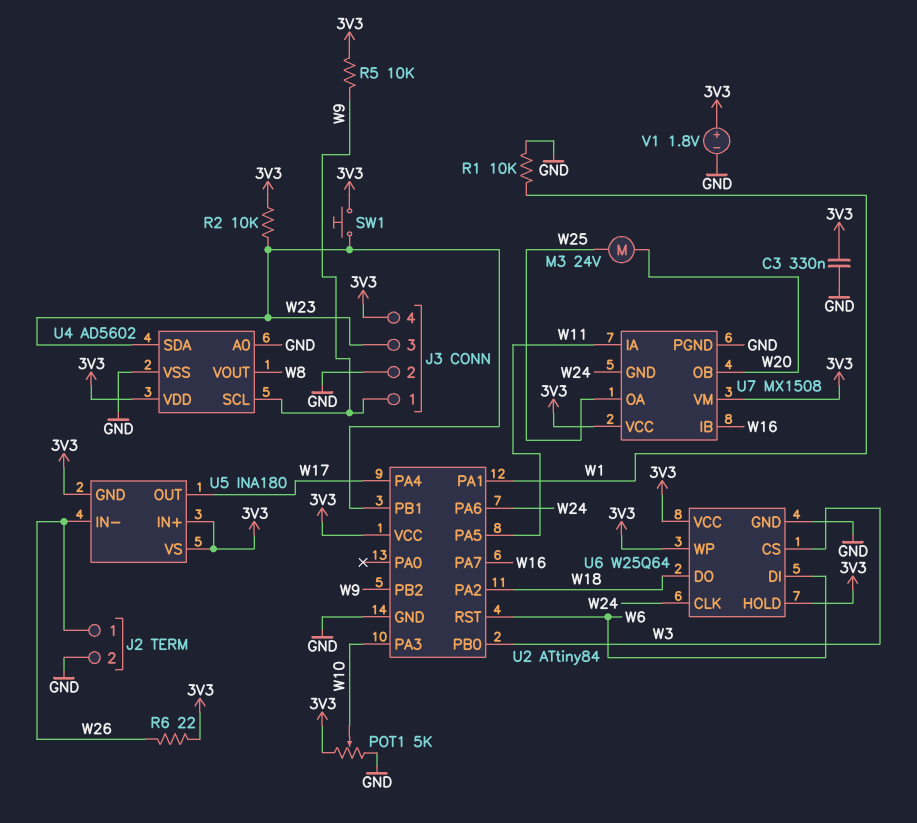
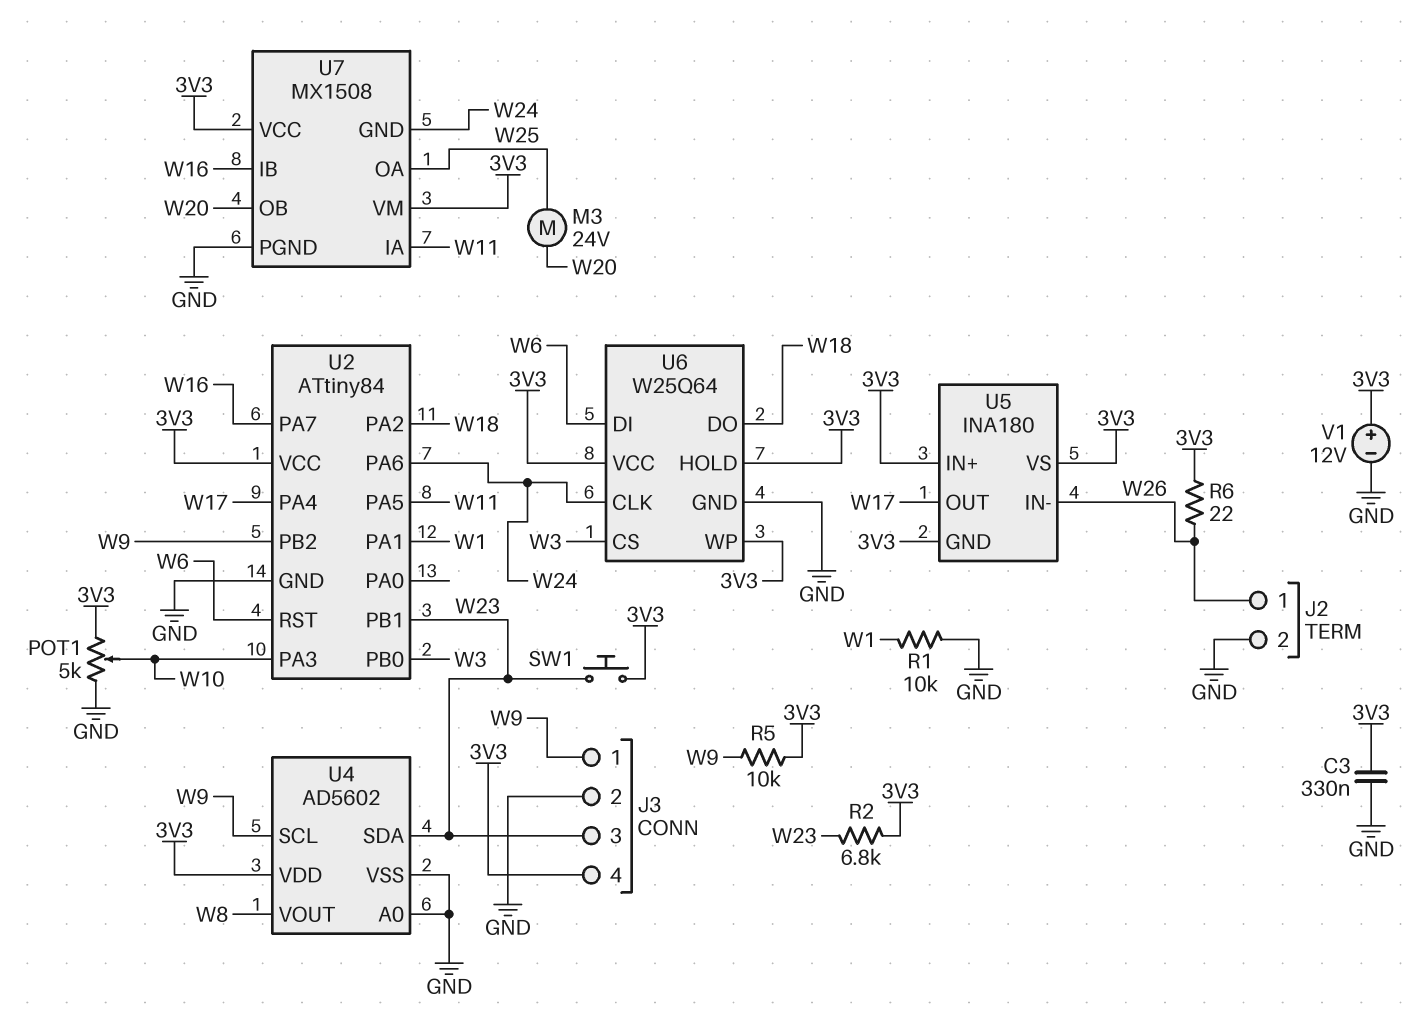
R2: 10k (3V3, W23) -> 6.8k (3V3, W23)
V1: 1.8V (plus 3V3, minus GND) -> 12V (plus 3V3, minus GND)

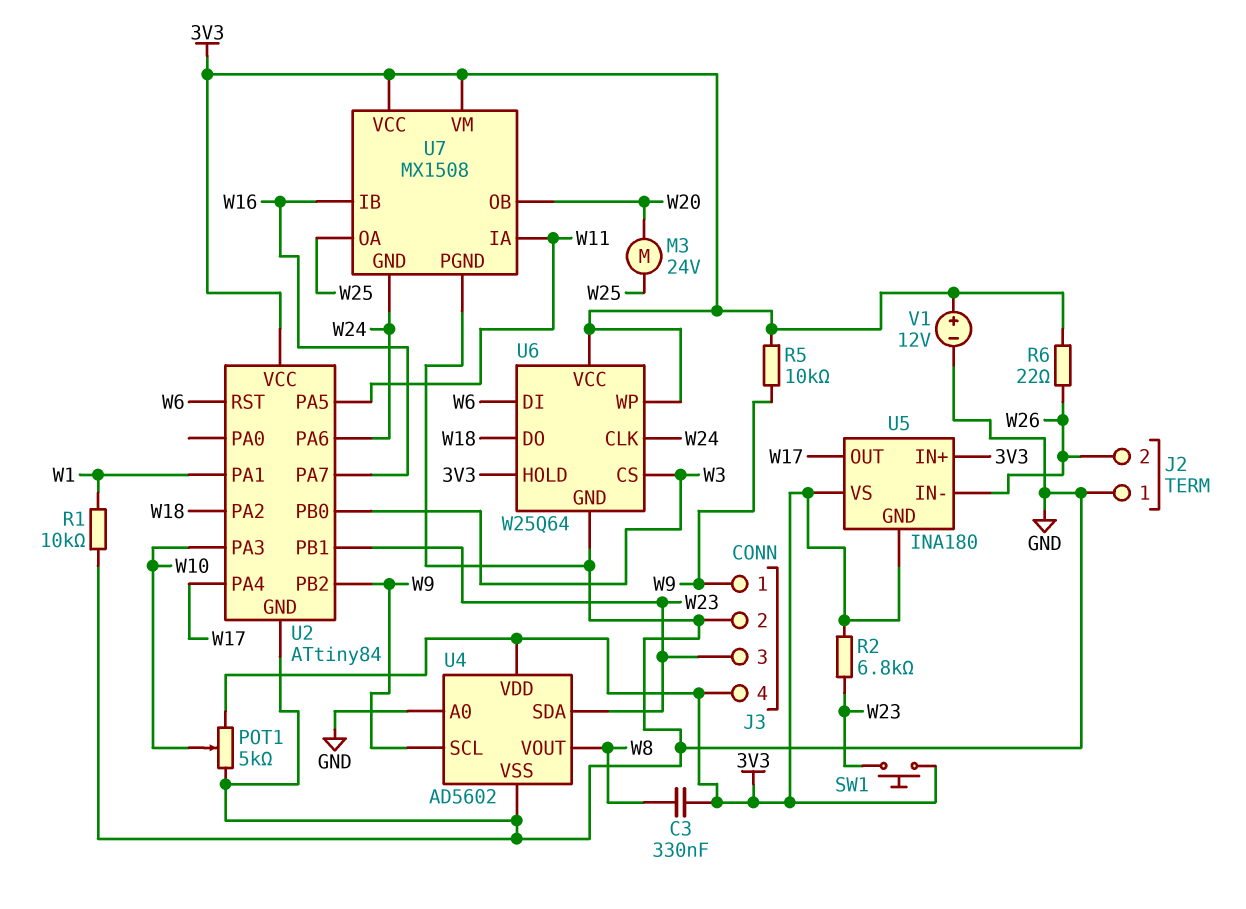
C3: 330nF (3V3, GND) -> 330nF (3V3, W8)
J2 pin 1: W26 -> GND
J2 pin 2: GND -> W26

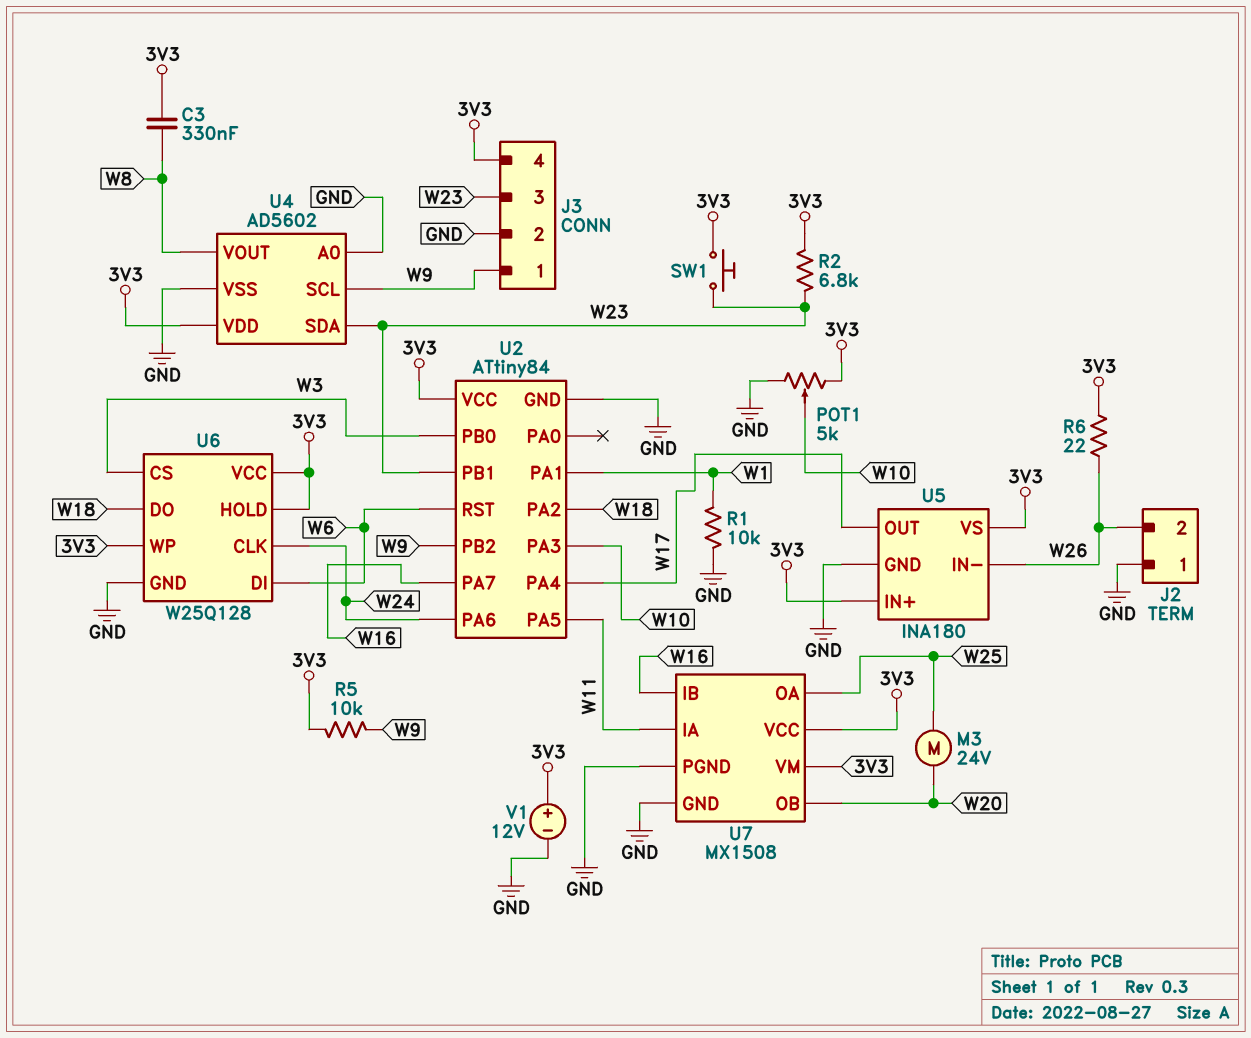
U5 pin GND: 3V3 -> GND
U6: W25Q64 -> W25Q128
U7 pin GND: W24 -> GND

